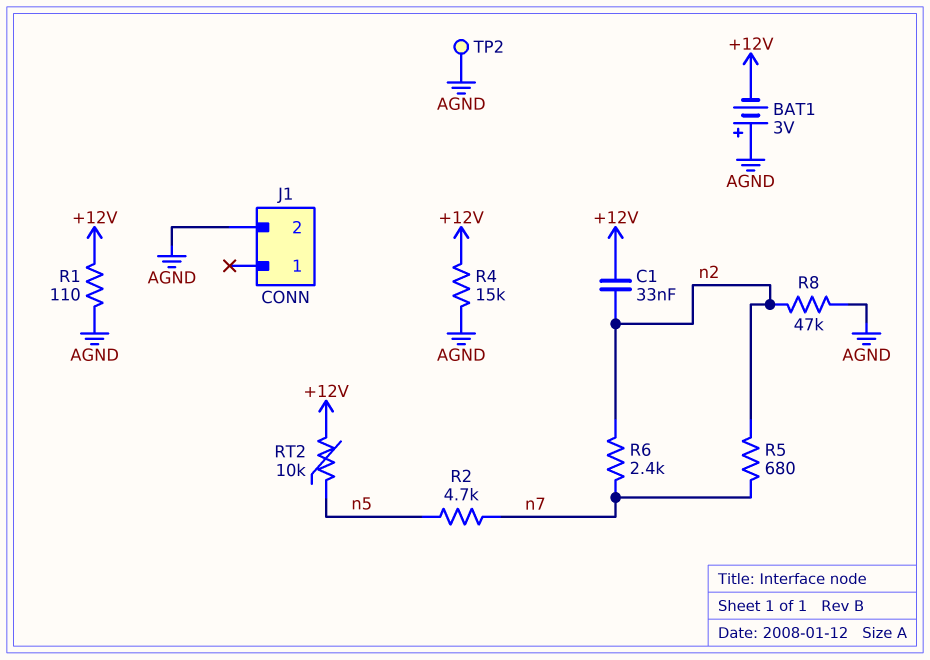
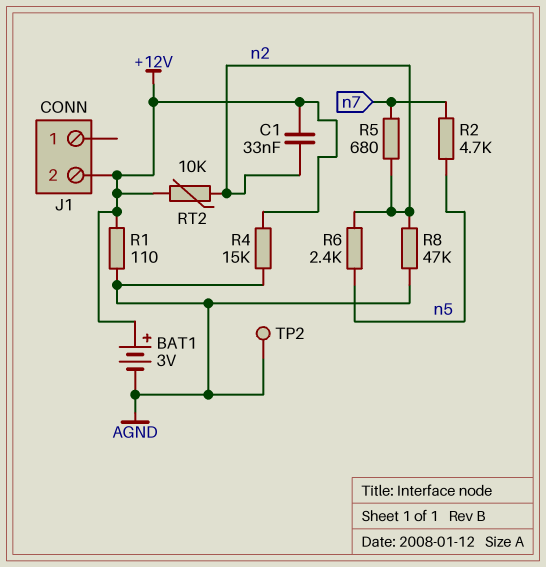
BAT1: 3V (plus AGND, minus +12V) -> 3V (plus +12V, minus AGND)
J1 pin 2: AGND -> +12V
R6: 2.4k (n2, n7) -> 2.4k (n2, n5)
RT2: 10k (+12V, n5) -> 10k (+12V, n2)

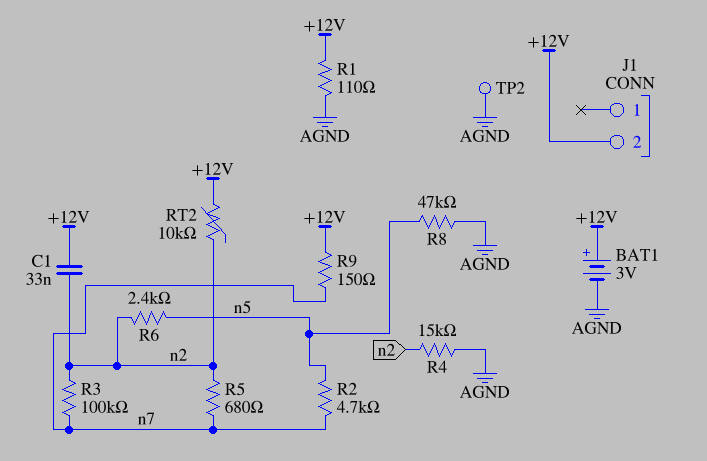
R3: none -> 100k (n2, n7)
R4: 15k (+12V, AGND) -> 15k (AGND, n2)
R8: 47k (AGND, n2) -> 47k (AGND, n5)
R9: none -> 150 (+12V, n7)

